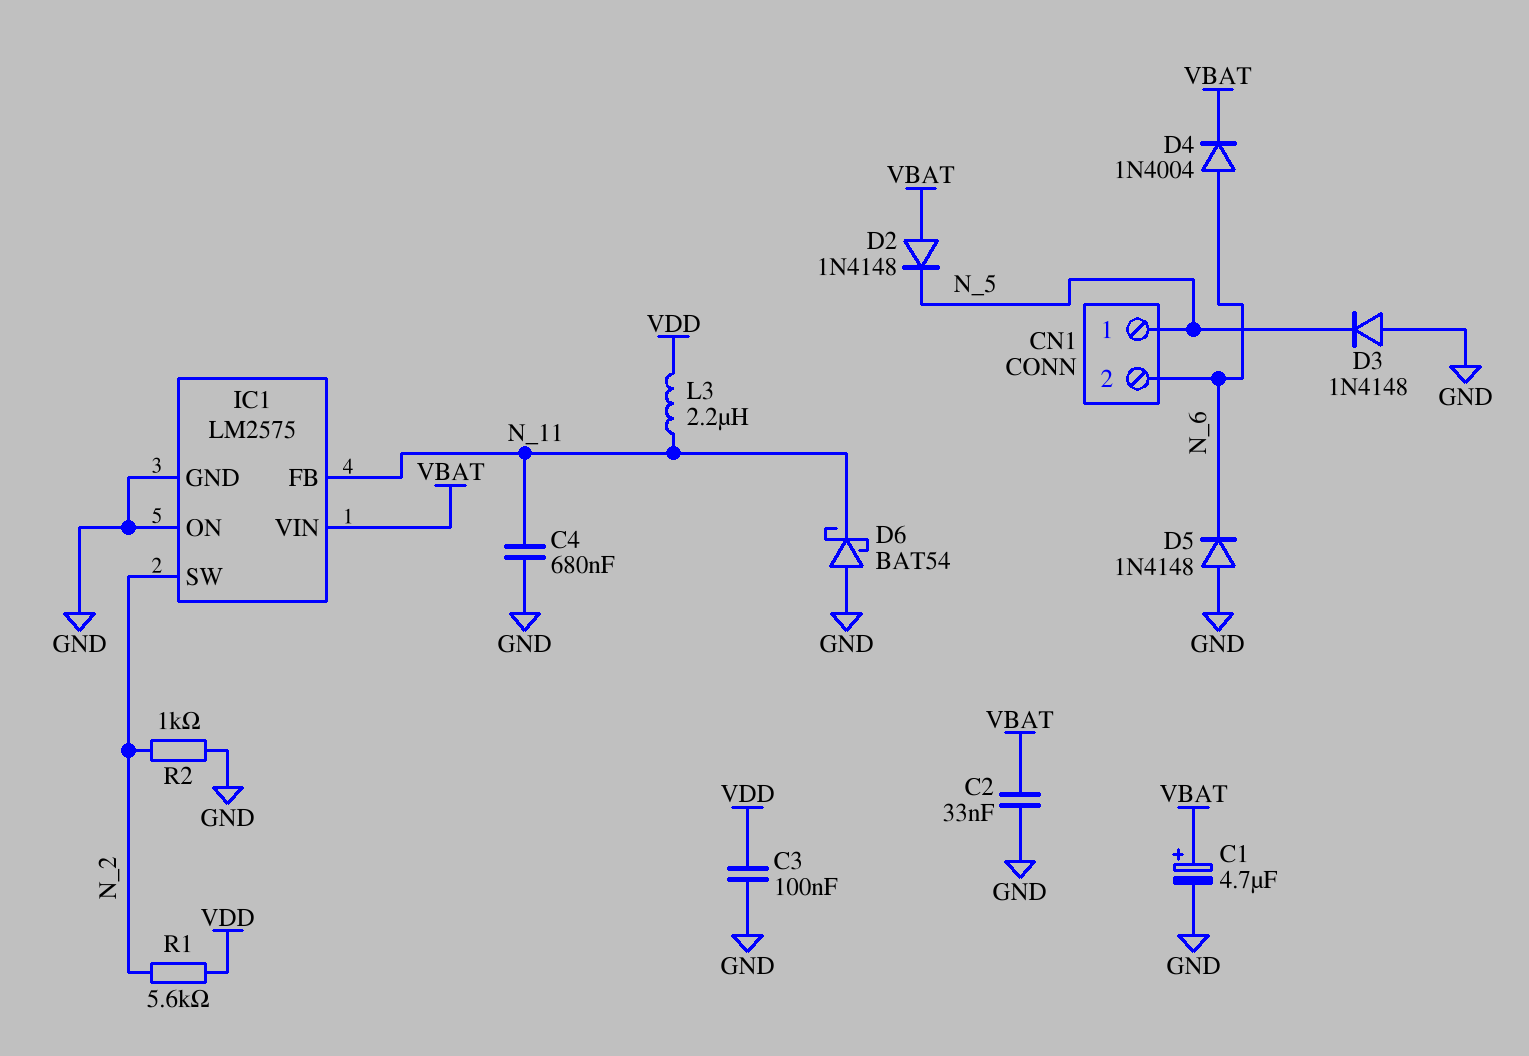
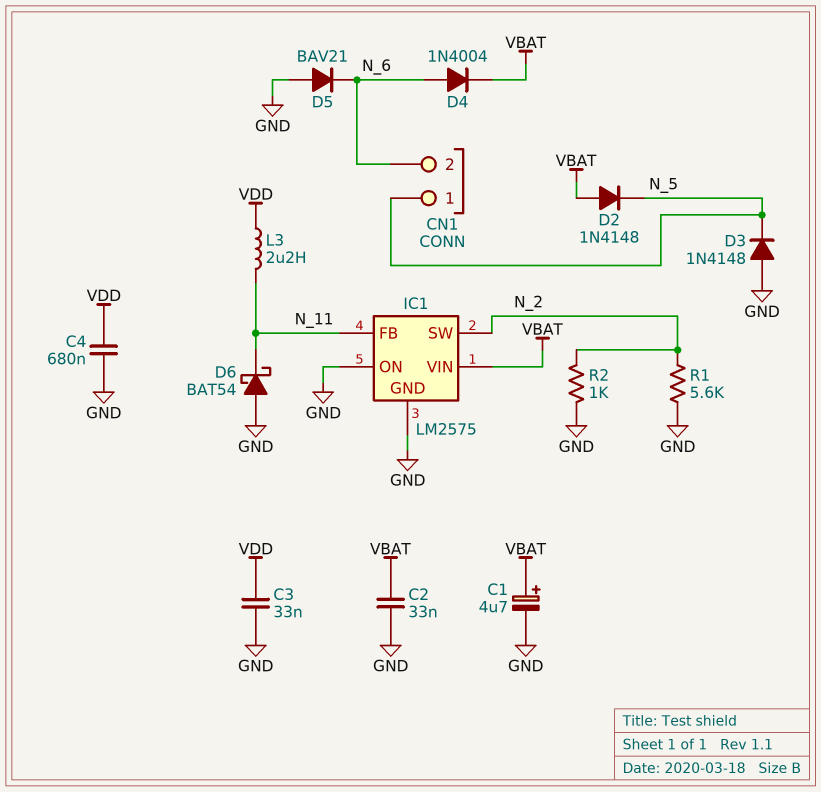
C3: 100nF (GND, VDD) -> 33nF (GND, VDD)
C4: 680nF (GND, N_11) -> 680nF (GND, VDD)
D5: diode 1N4148 (A GND, K N_6) -> diode BAV21 (A GND, K N_6)
R1: 5.6k (N_2, VDD) -> 5.6k (GND, N_2)

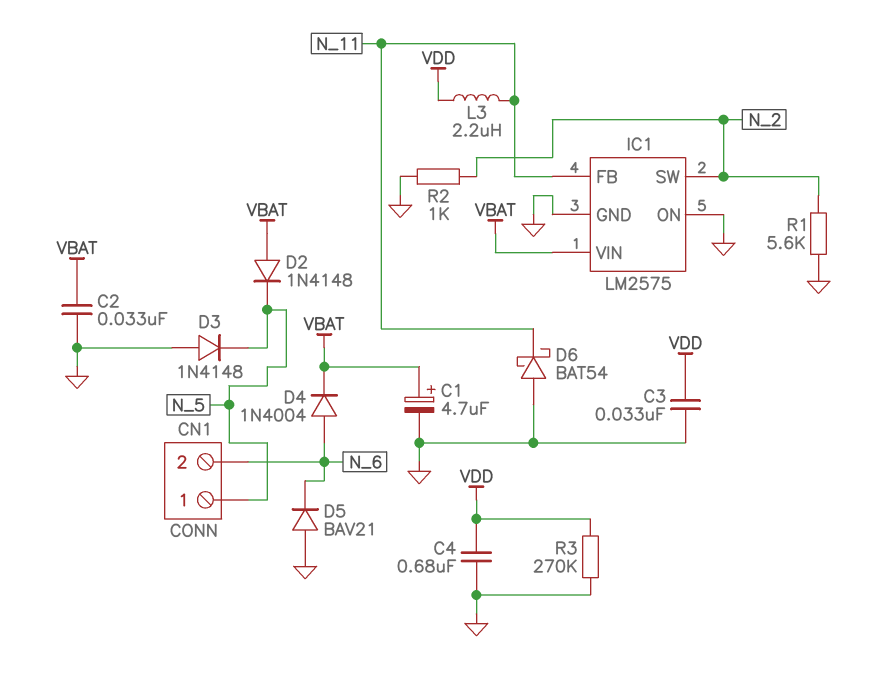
R3: none -> 270k (GND, VDD)

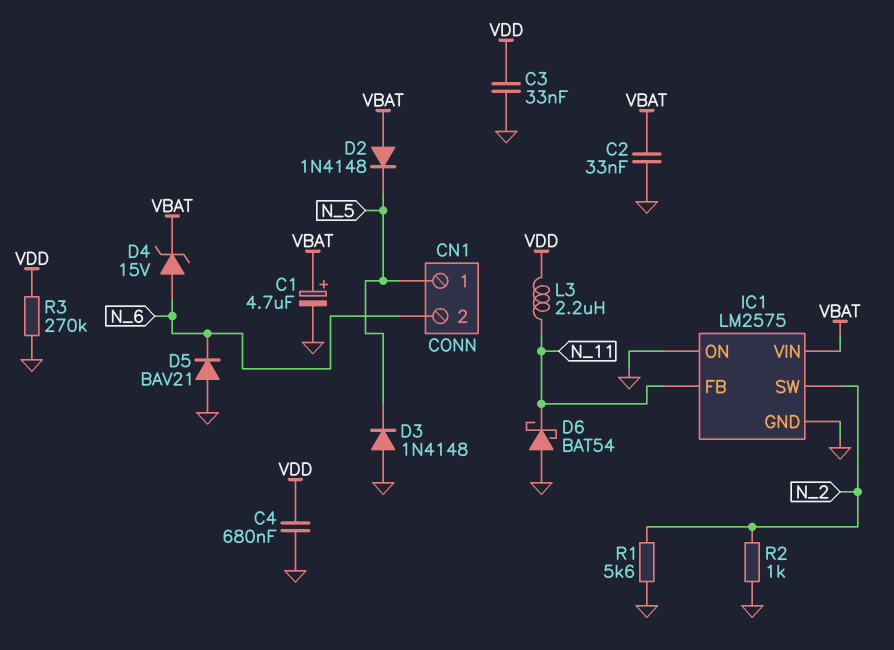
D4: diode 1N4004 (A N_6, K VBAT) -> zener 15V (A N_6, K VBAT)

